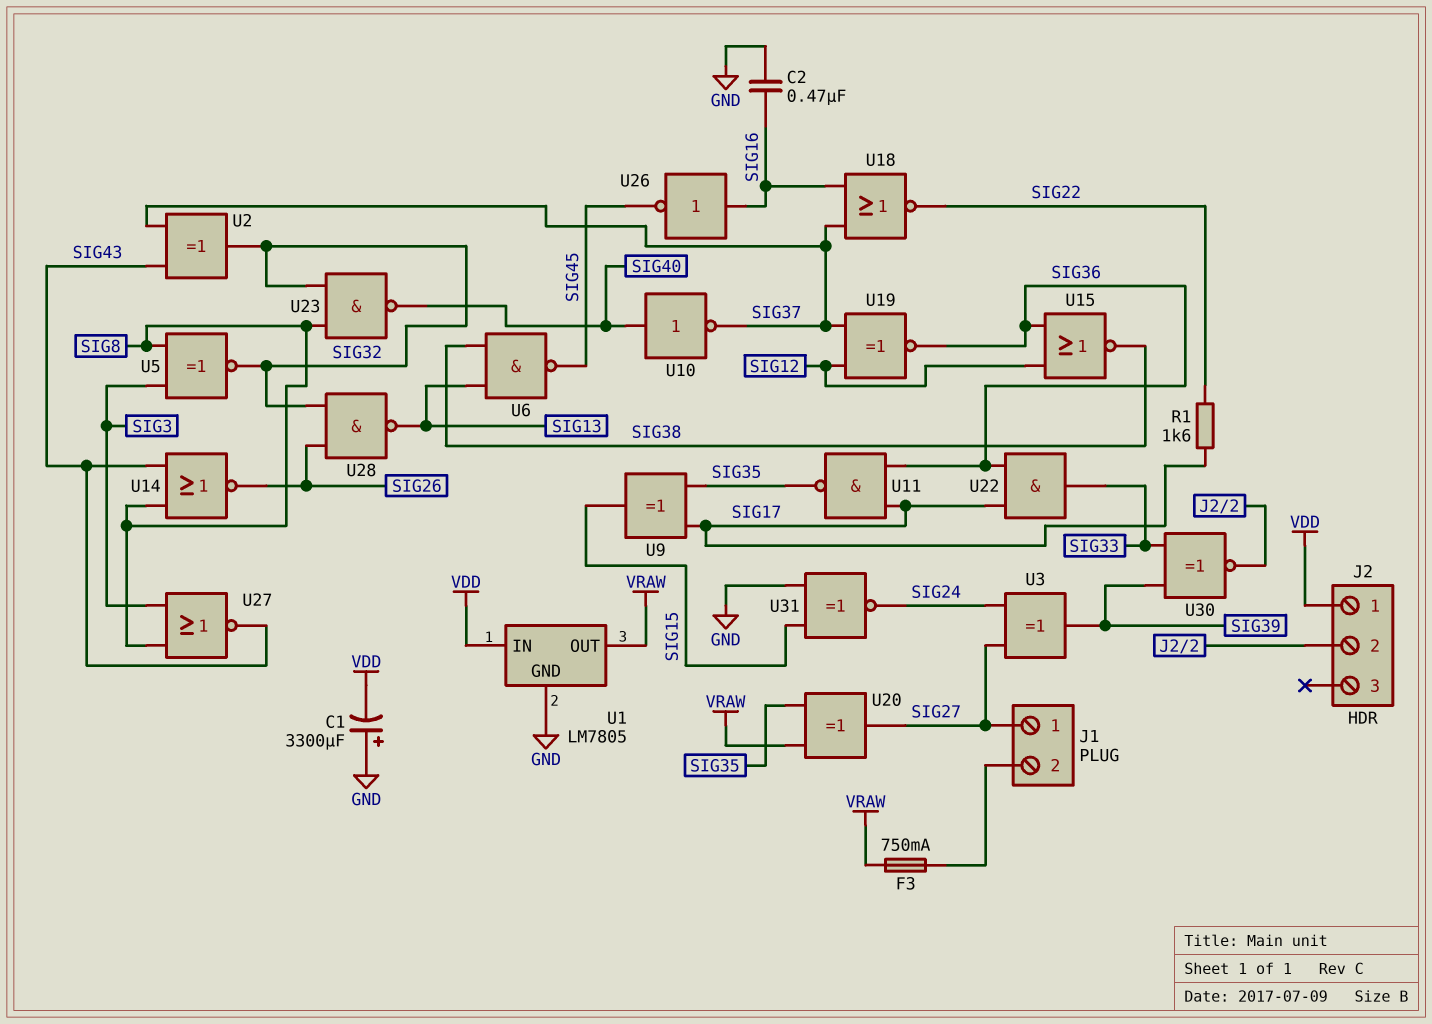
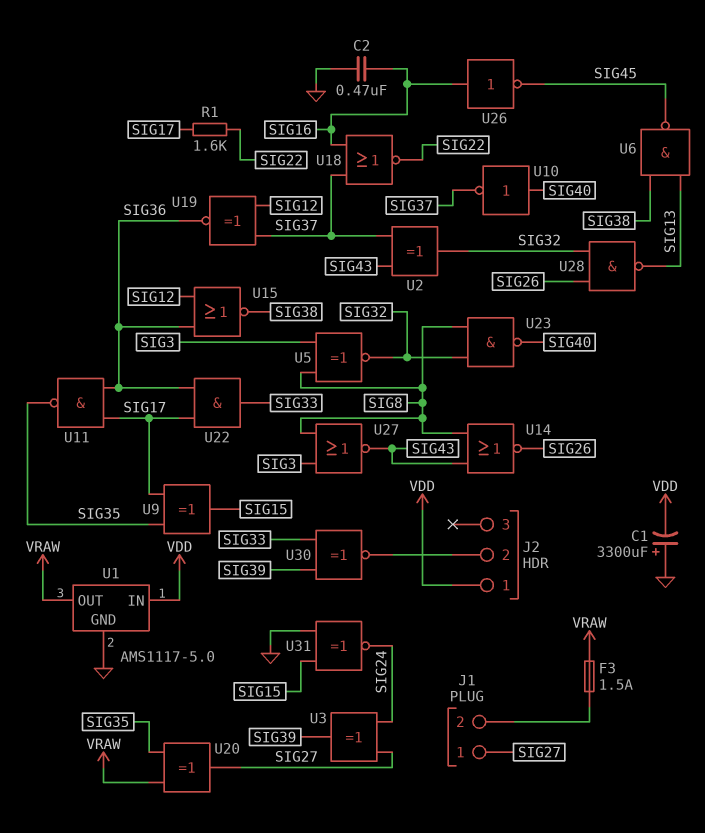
F3: 750mA (J1/2, VRAW) -> 1.5A (J1/2, VRAW)
U1: LM7805 -> AMS1117-5.0

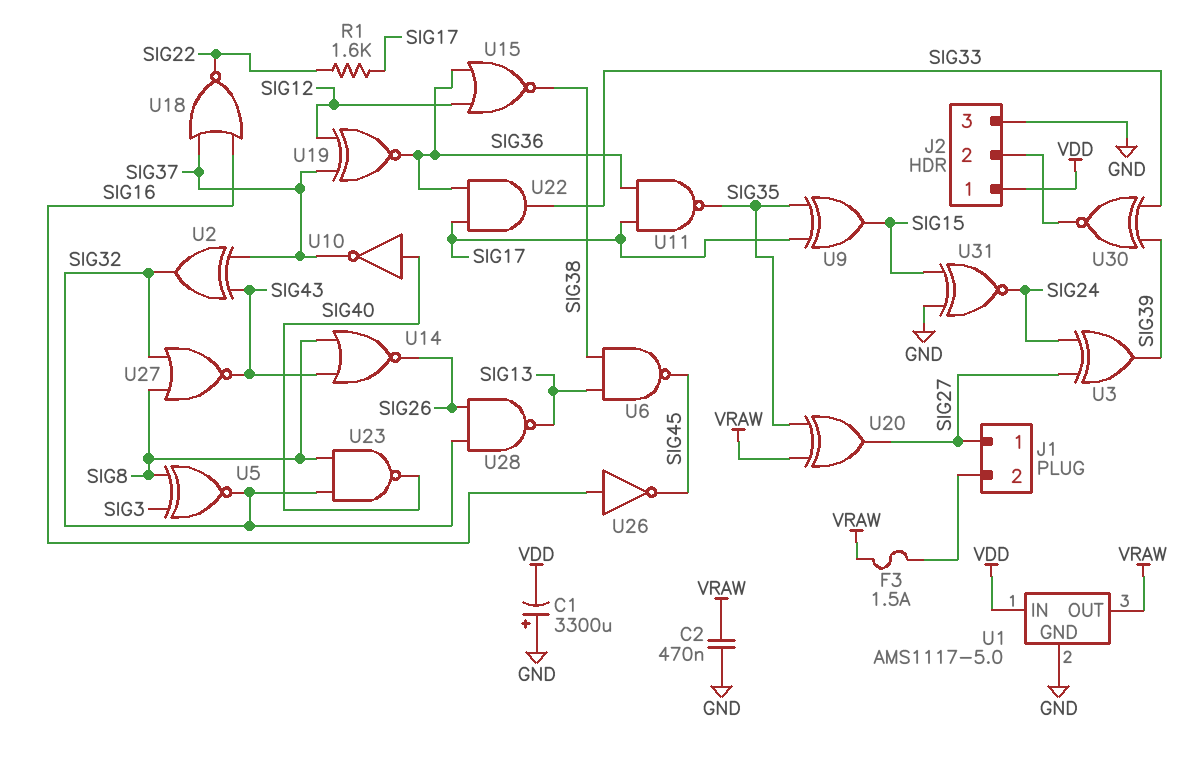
C2: 470nF (GND, SIG16) -> 470nF (GND, VRAW)
J2 pin 3: none -> GND
U27: NOR (in SIG3, in SIG8, out SIG43) -> NOR (in SIG8, in SIG32, out SIG43)

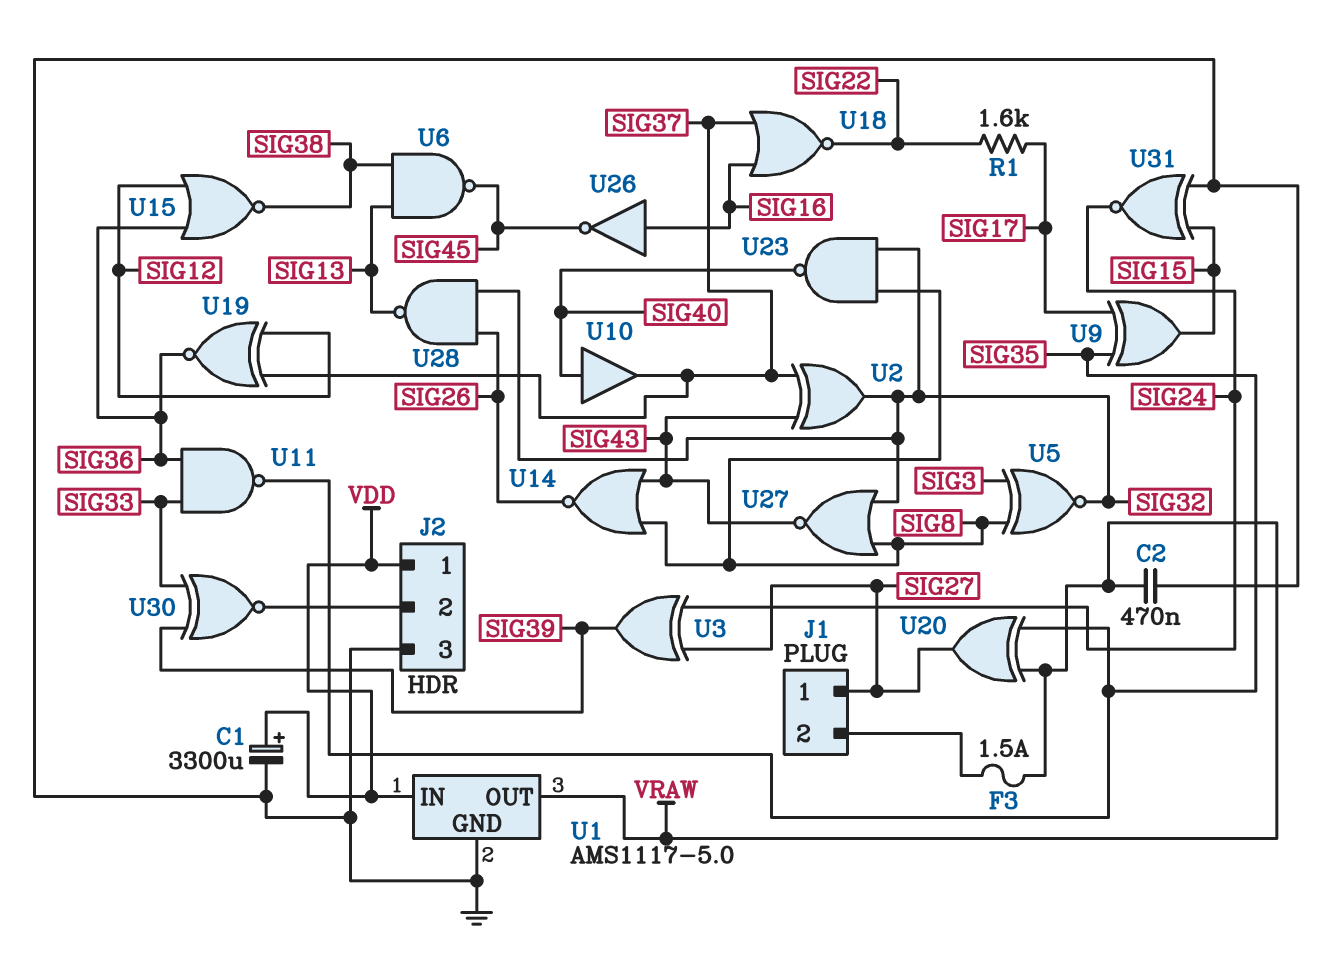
C1: 3300uF (plus GND, minus VDD) -> 3300uF (plus VDD, minus GND)
U10: NOT (in SIG40, out SIG37) -> buffer (in SIG40, out SIG37)
U11: NAND (in SIG17, in SIG36, out SIG35) -> NAND (in SIG33, in SIG36, out SIG35)
U22: AND (in SIG17, in SIG36, out SIG33) -> none

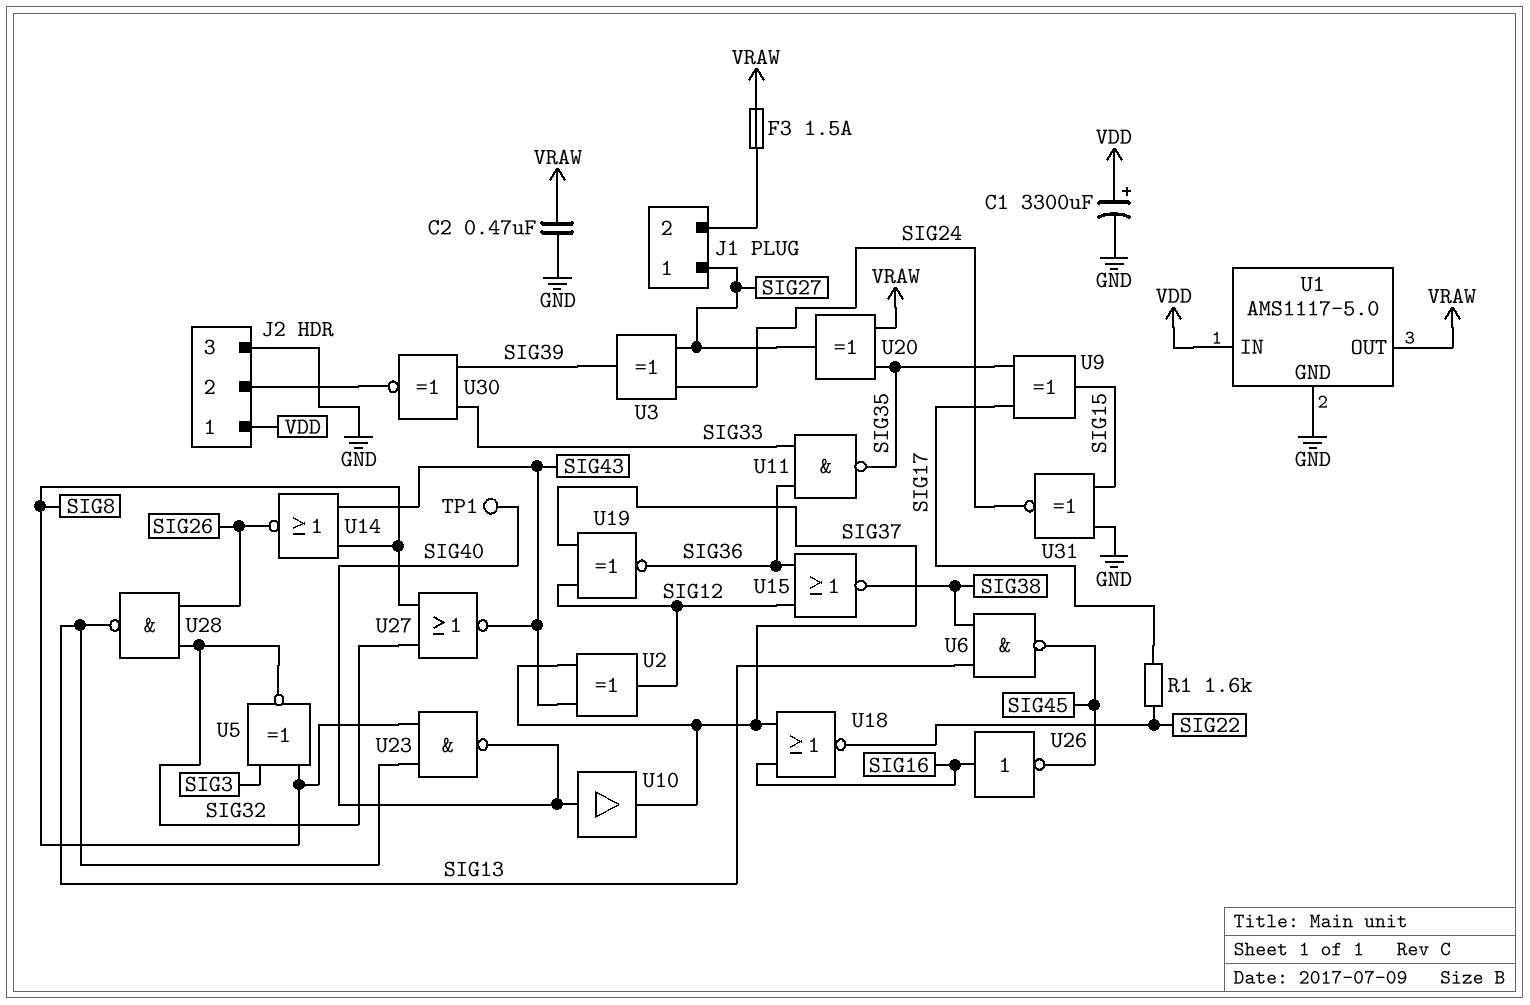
TP1: none -> test point (SIG40)
U2: XOR (in SIG37, in SIG43, out SIG32) -> XOR (in SIG37, in SIG43, out SIG12)
U23: NAND (in SIG8, in SIG32, out SIG40) -> NAND (in SIG8, in SIG13, out SIG40)

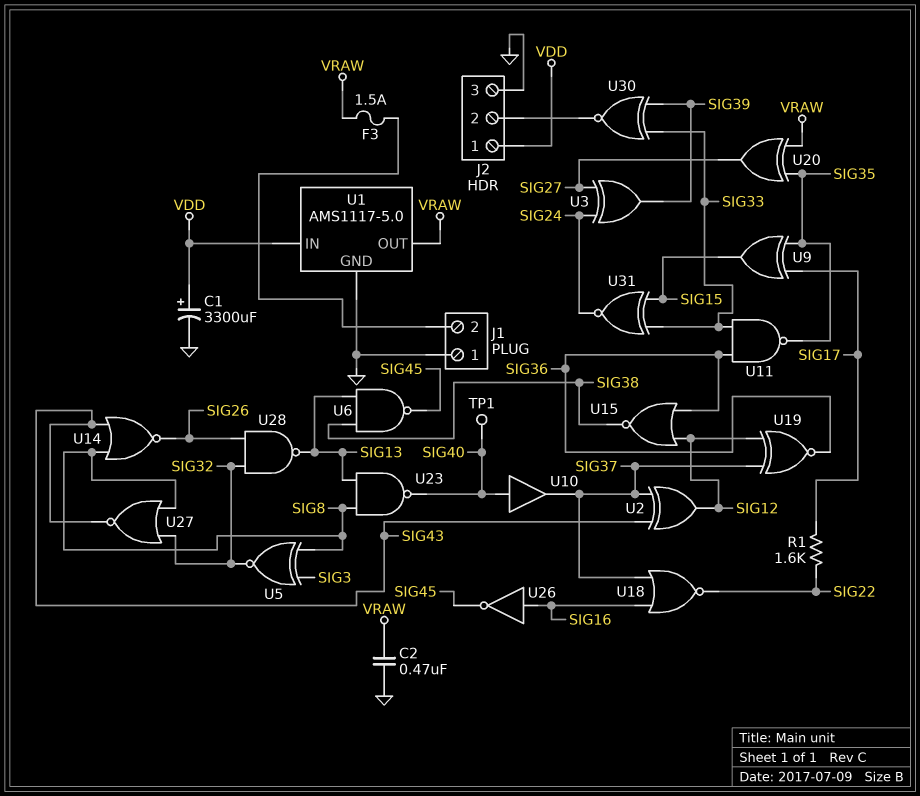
J1 pin 1: SIG27 -> GND
U31: XNOR (in GND, in SIG15, out SIG24) -> XNOR (in SIG15, in SIG33, out SIG24)

